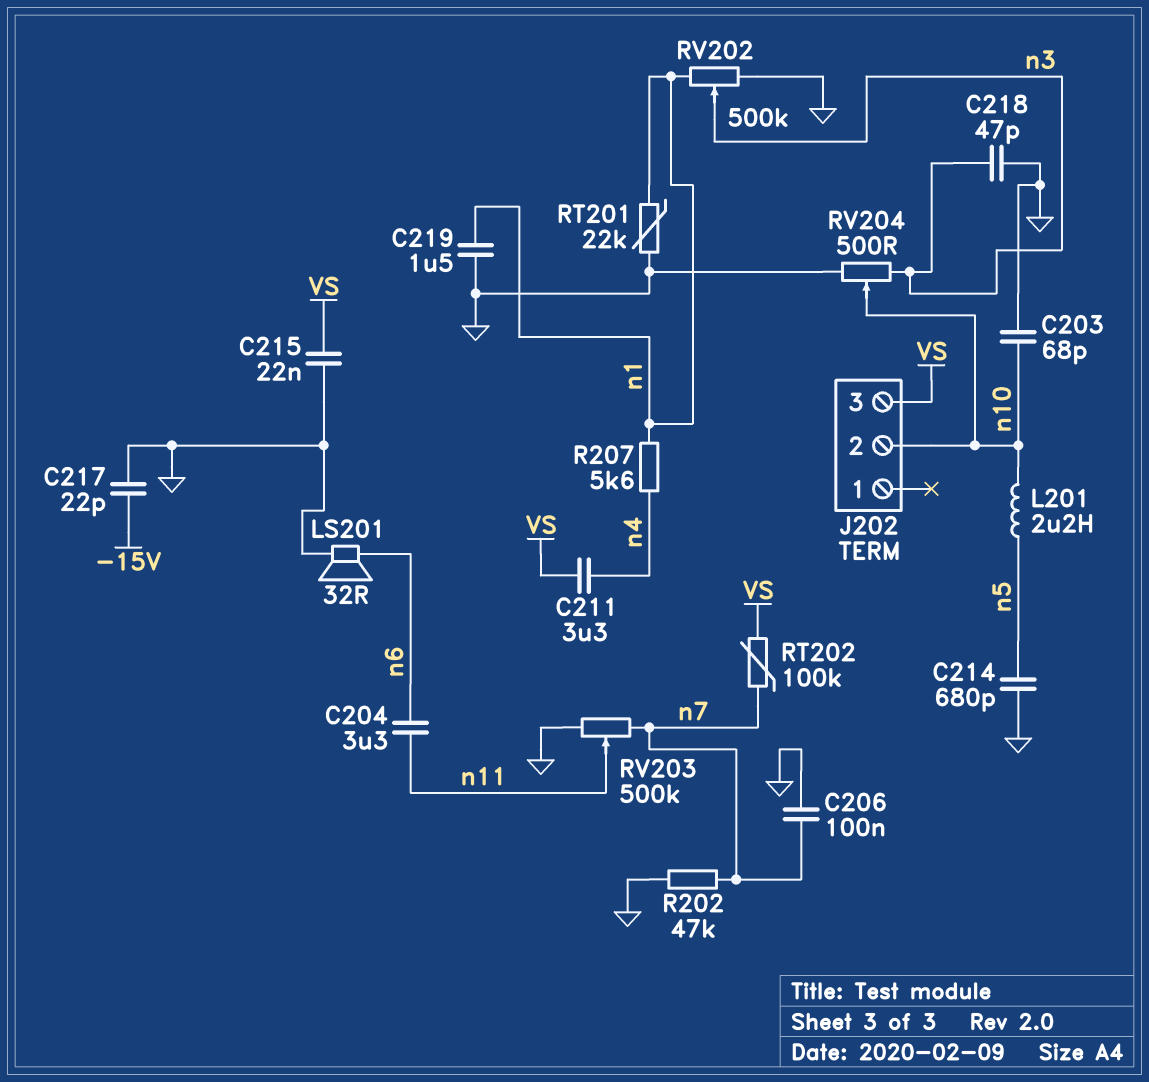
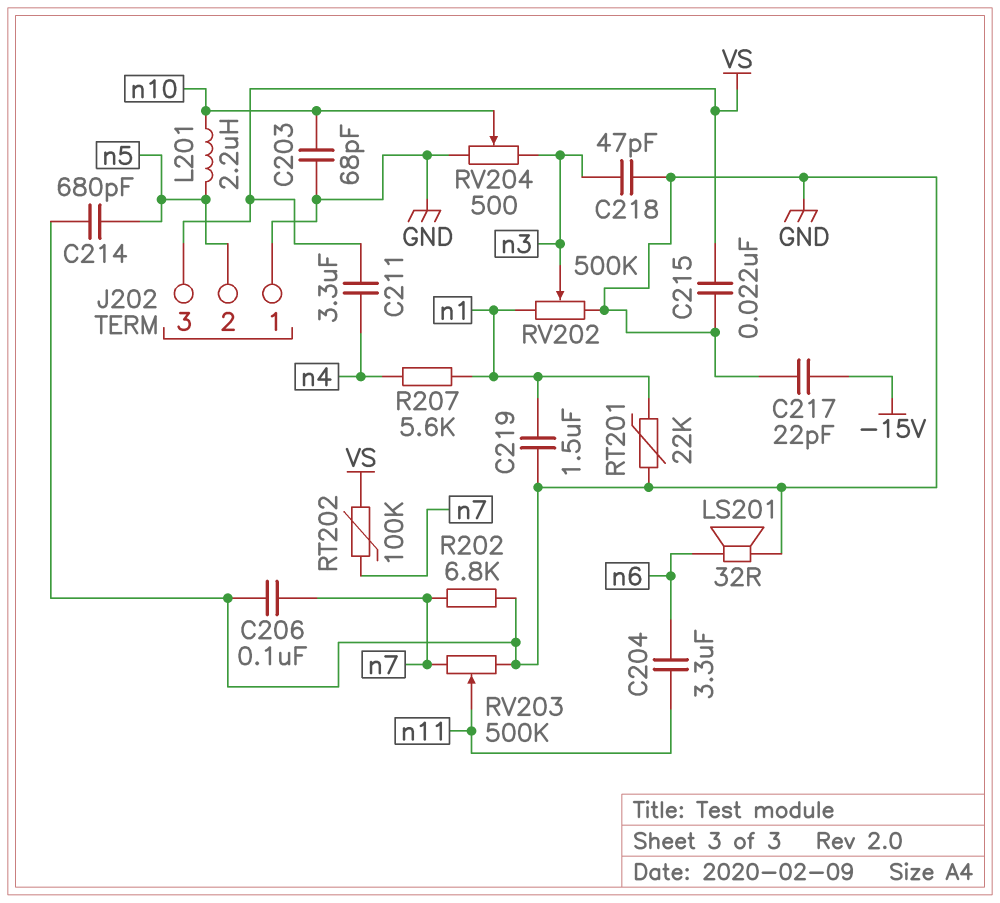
J202 pin 1: none -> GND
J202 pin 2: n10 -> n5
R202: 47k (GND, n7) -> 6.8k (GND, n7)

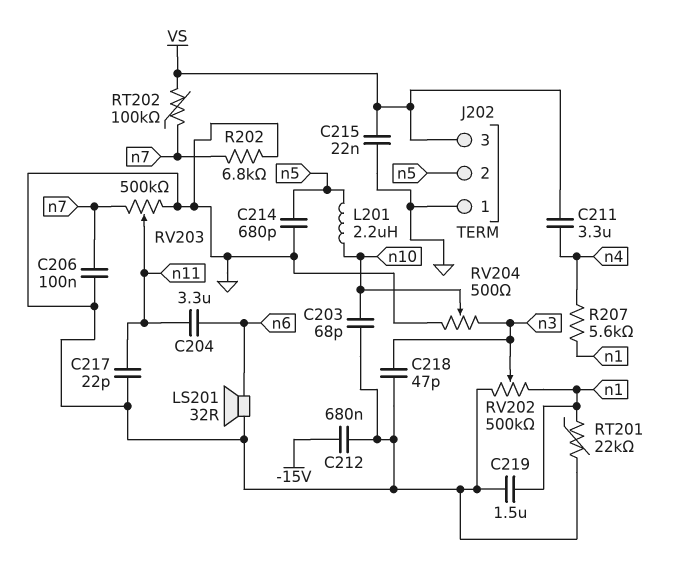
C212: none -> 680nF (-15V, GND)
C217: 22pF (-15V, GND) -> 22pF (GND, n11)

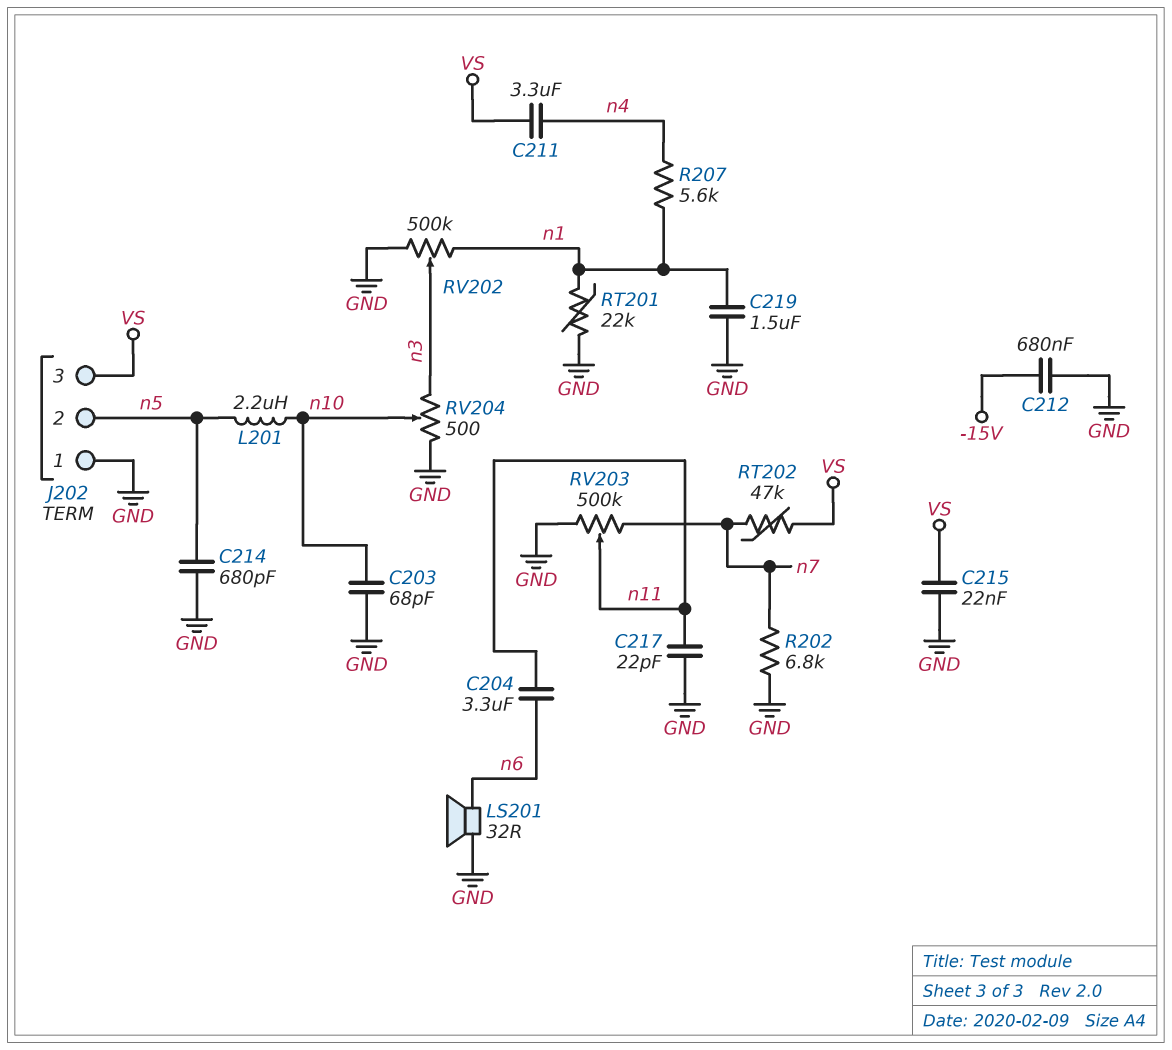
C206: 100nF (GND, n7) -> none
C218: 47pF (GND, n3) -> none
RT202: 100k (VS, n7) -> 47k (VS, n7)

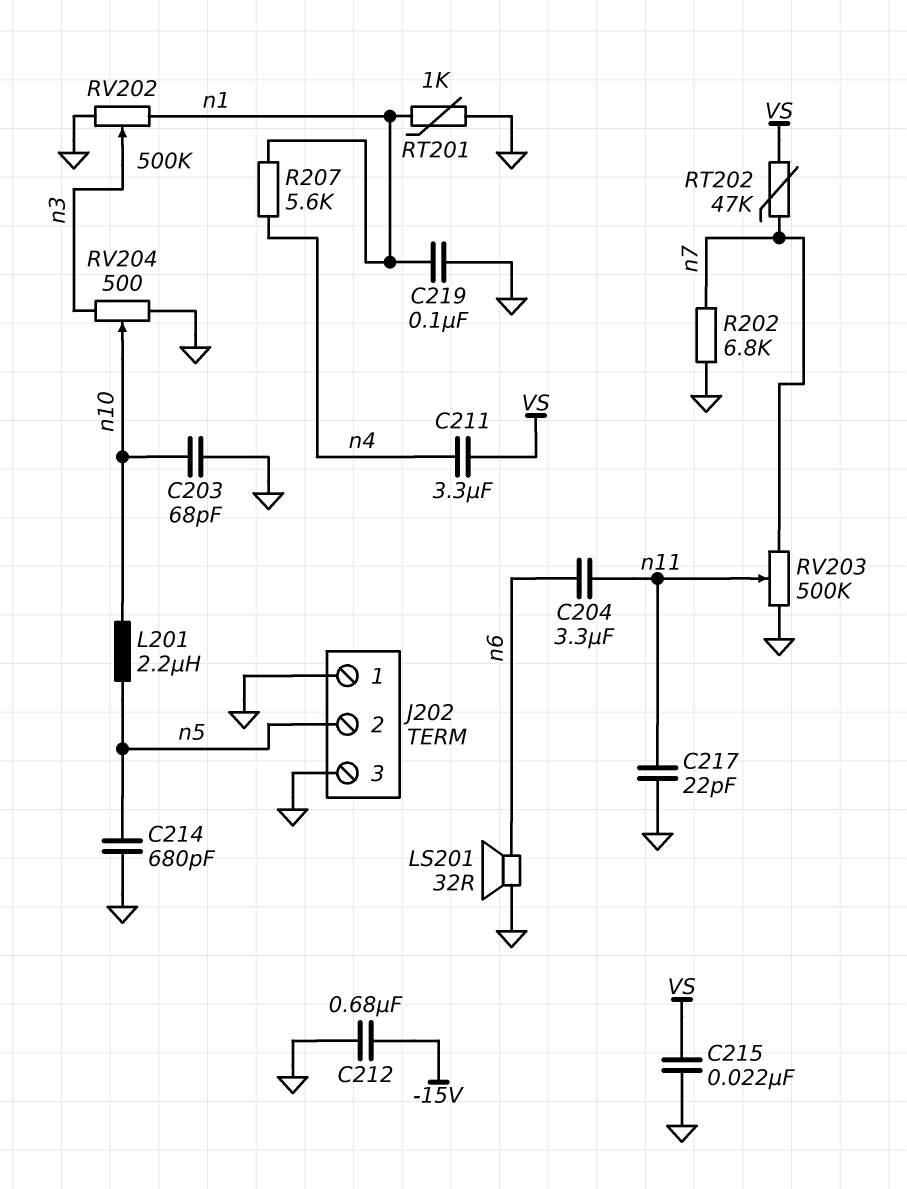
C219: 1.5uF (GND, n1) -> 100nF (GND, n1)
J202 pin 3: VS -> GND
RT201: 22k (GND, n1) -> 1k (GND, n1)

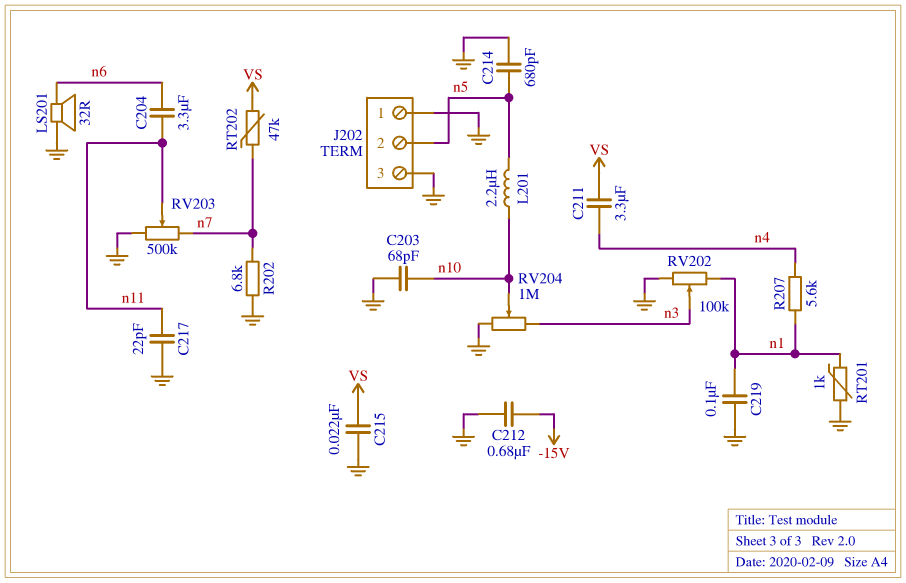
RV202: 500k (GND, n1, wiper n3) -> 100k (GND, n1, wiper n3)
RV204: 500 (GND, n3, wiper n10) -> 1M (GND, n3, wiper n10)

